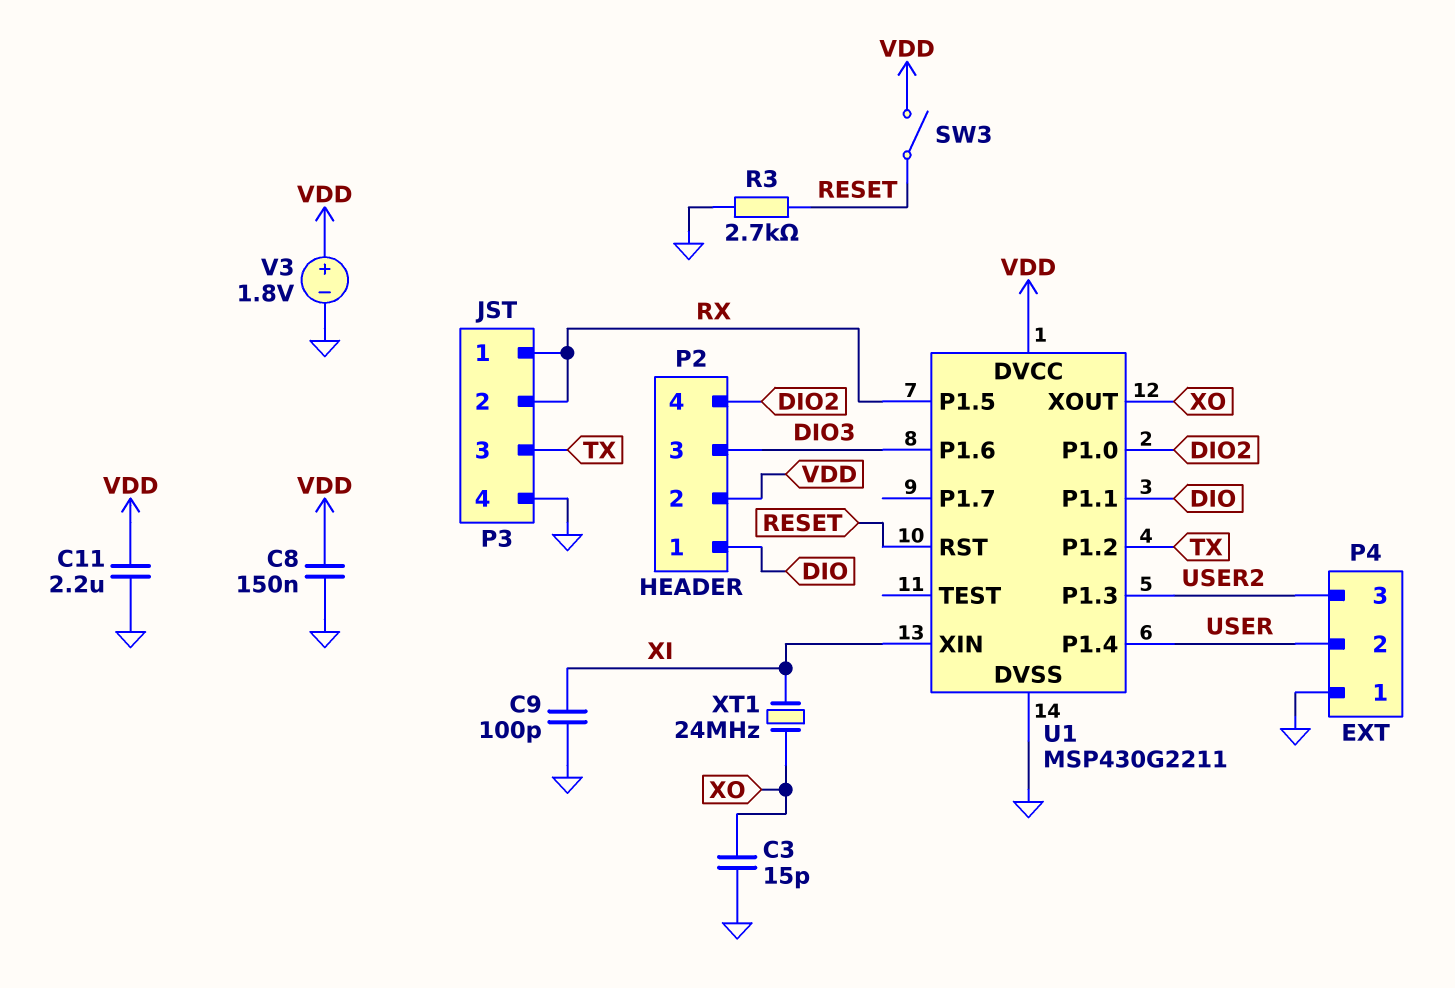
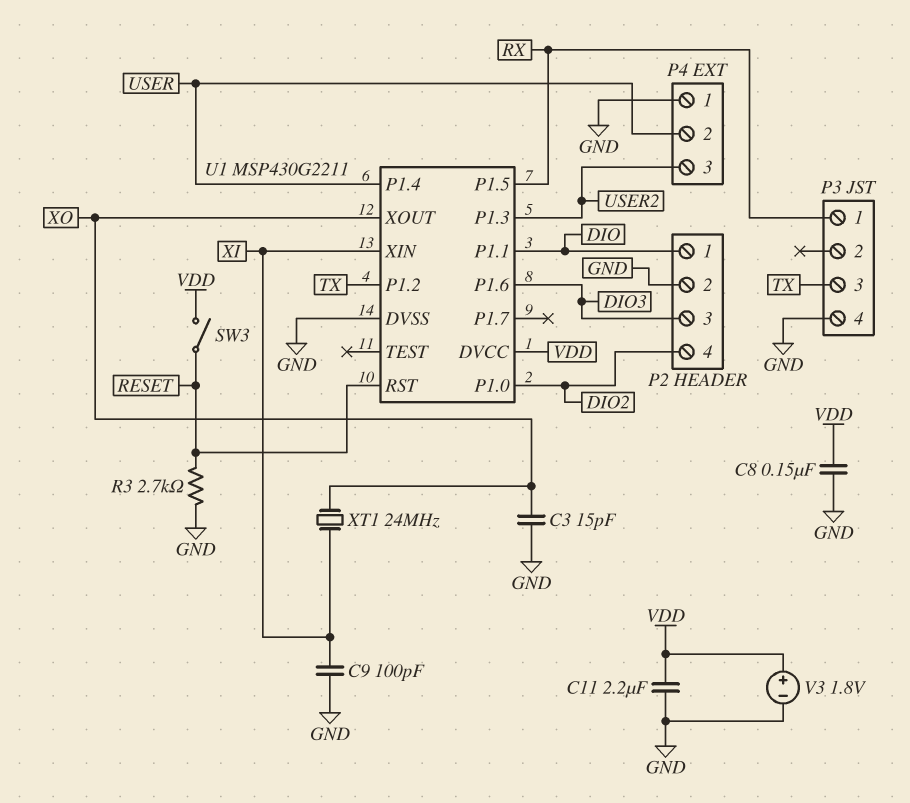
P2 pin 2: VDD -> GND
P3 pin 2: RX -> none

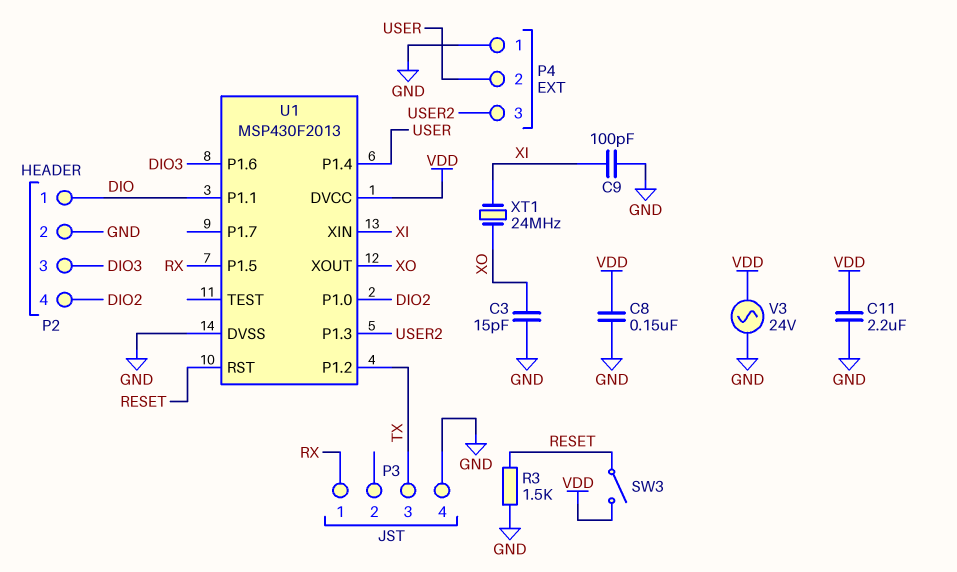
R3: 2.7k (GND, RESET) -> 1.5k (GND, RESET)
U1: MSP430G2211 -> MSP430F2013
V3: 1.8V (plus VDD, minus GND) -> AC 24V (GND, VDD)

